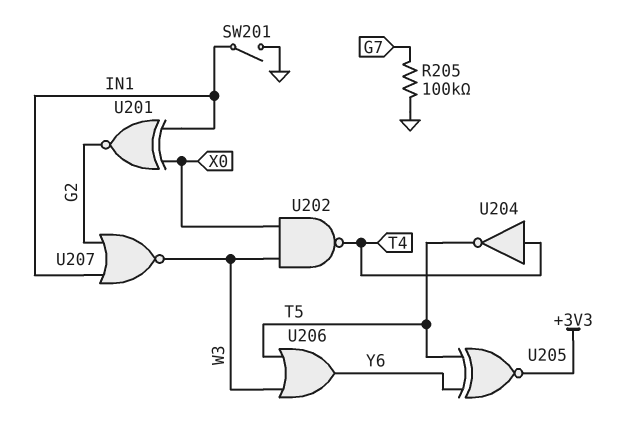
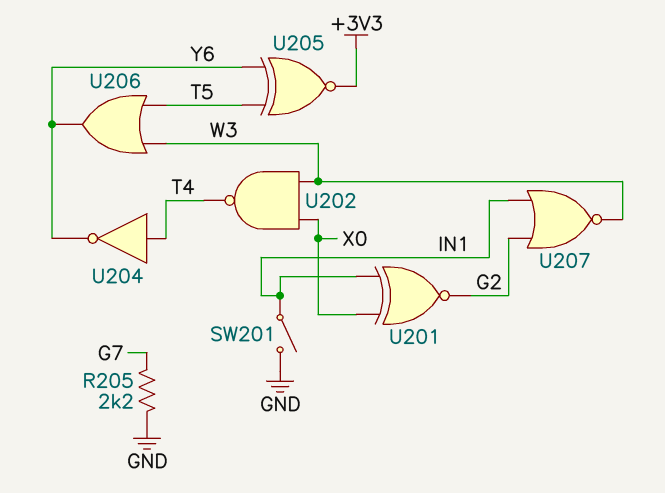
R205: 100k (G7, GND) -> 2.2k (G7, GND)
U204: NOT (in T4, out T5) -> NOT (in T4, out Y6)

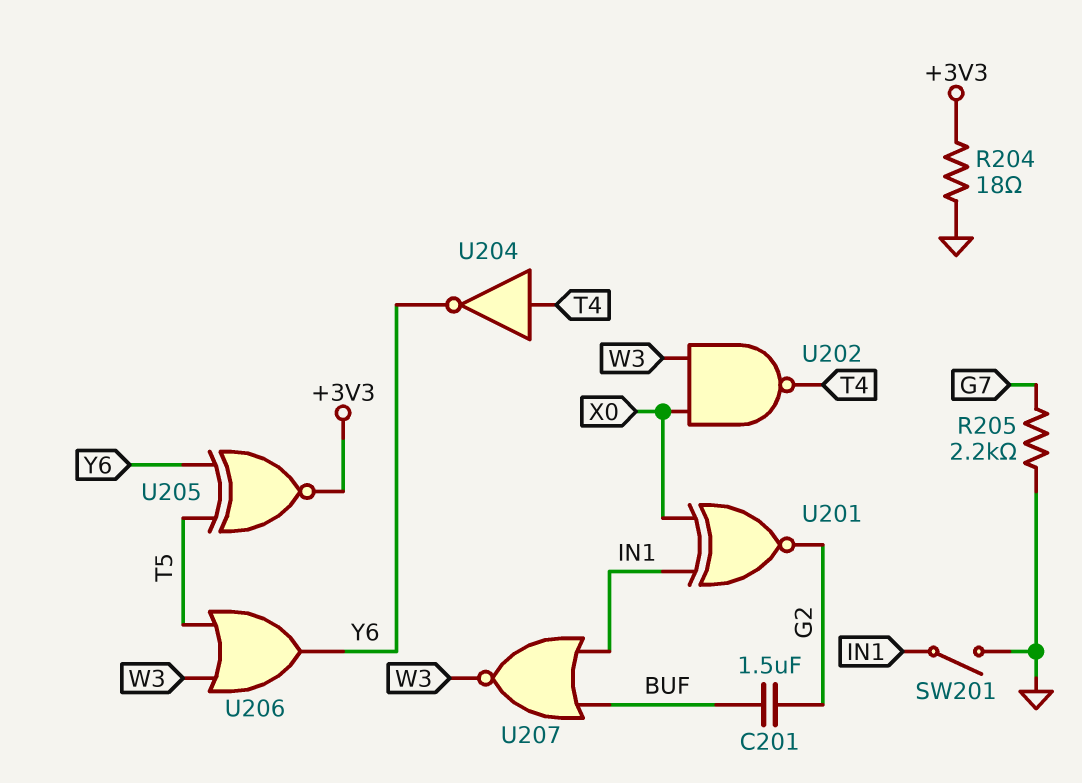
C201: none -> 1.5uF (BUF, G2)
R204: none -> 18 (+3V3, GND)
U207: NOR (in G2, in IN1, out W3) -> NOR (in BUF, in IN1, out W3)

